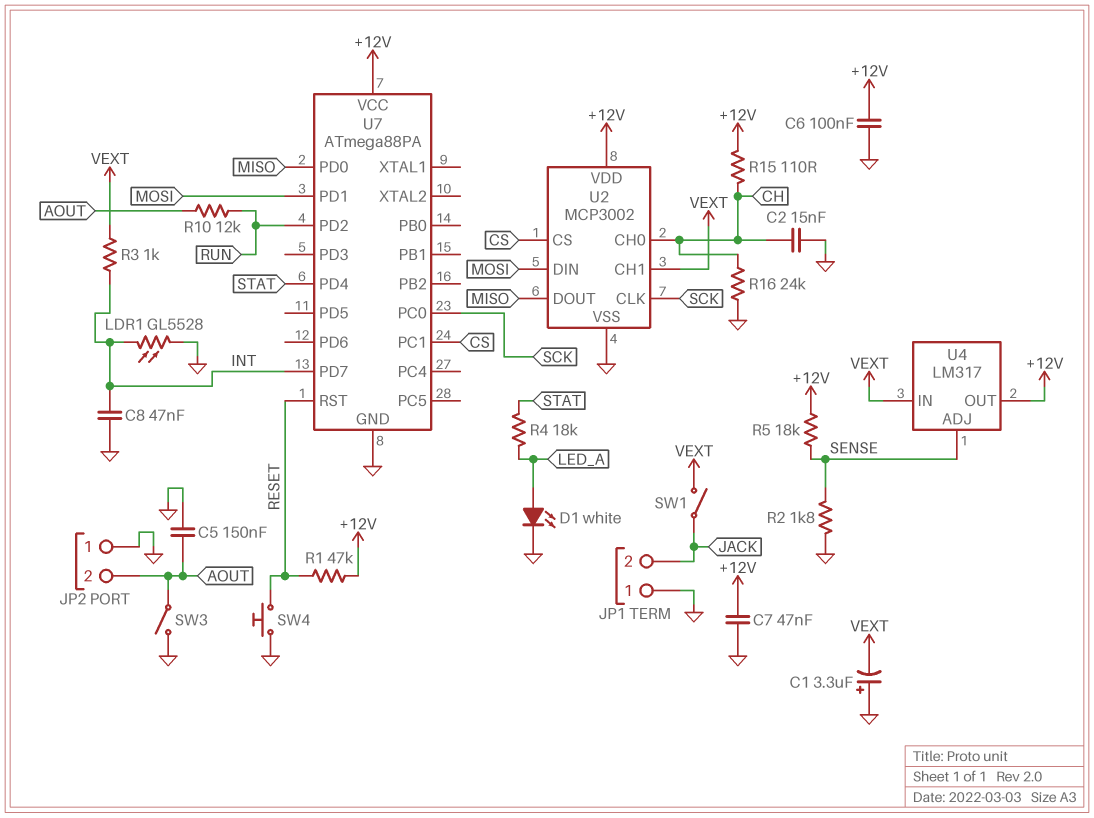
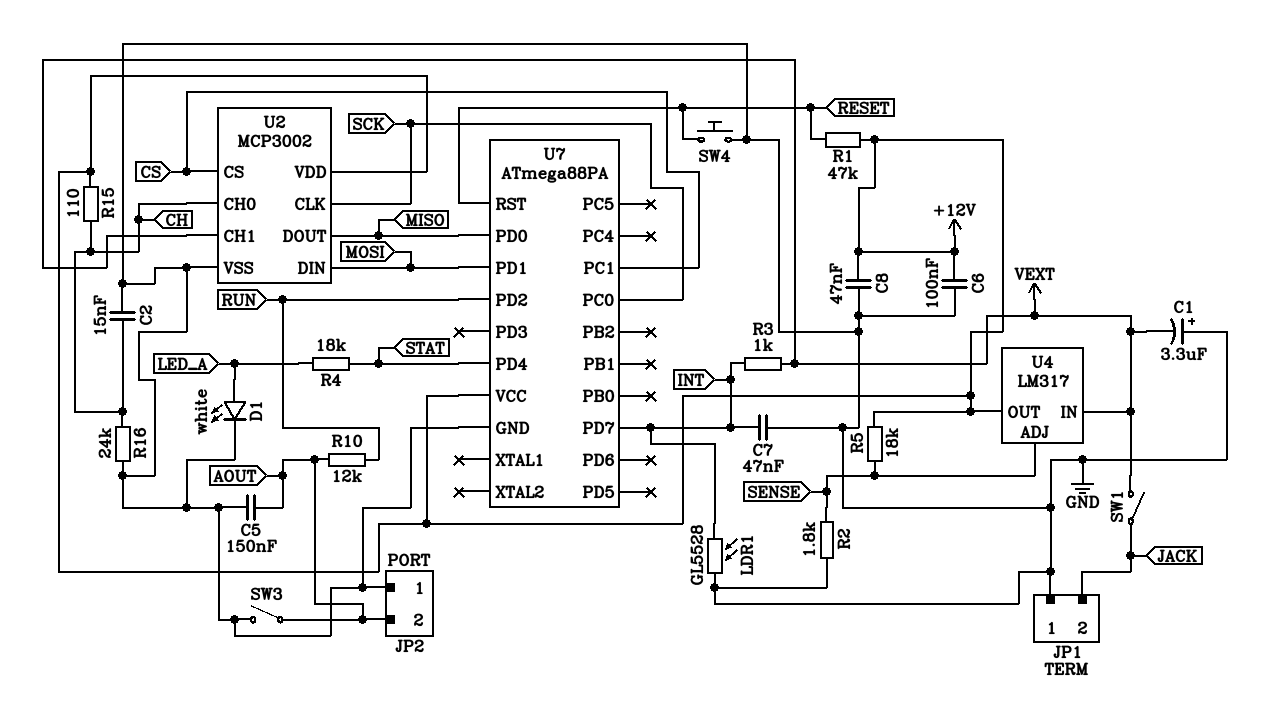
C7: 47nF (+12V, GND) -> 47nF (GND, INT)
C8: 47nF (GND, INT) -> 47nF (+12V, GND)

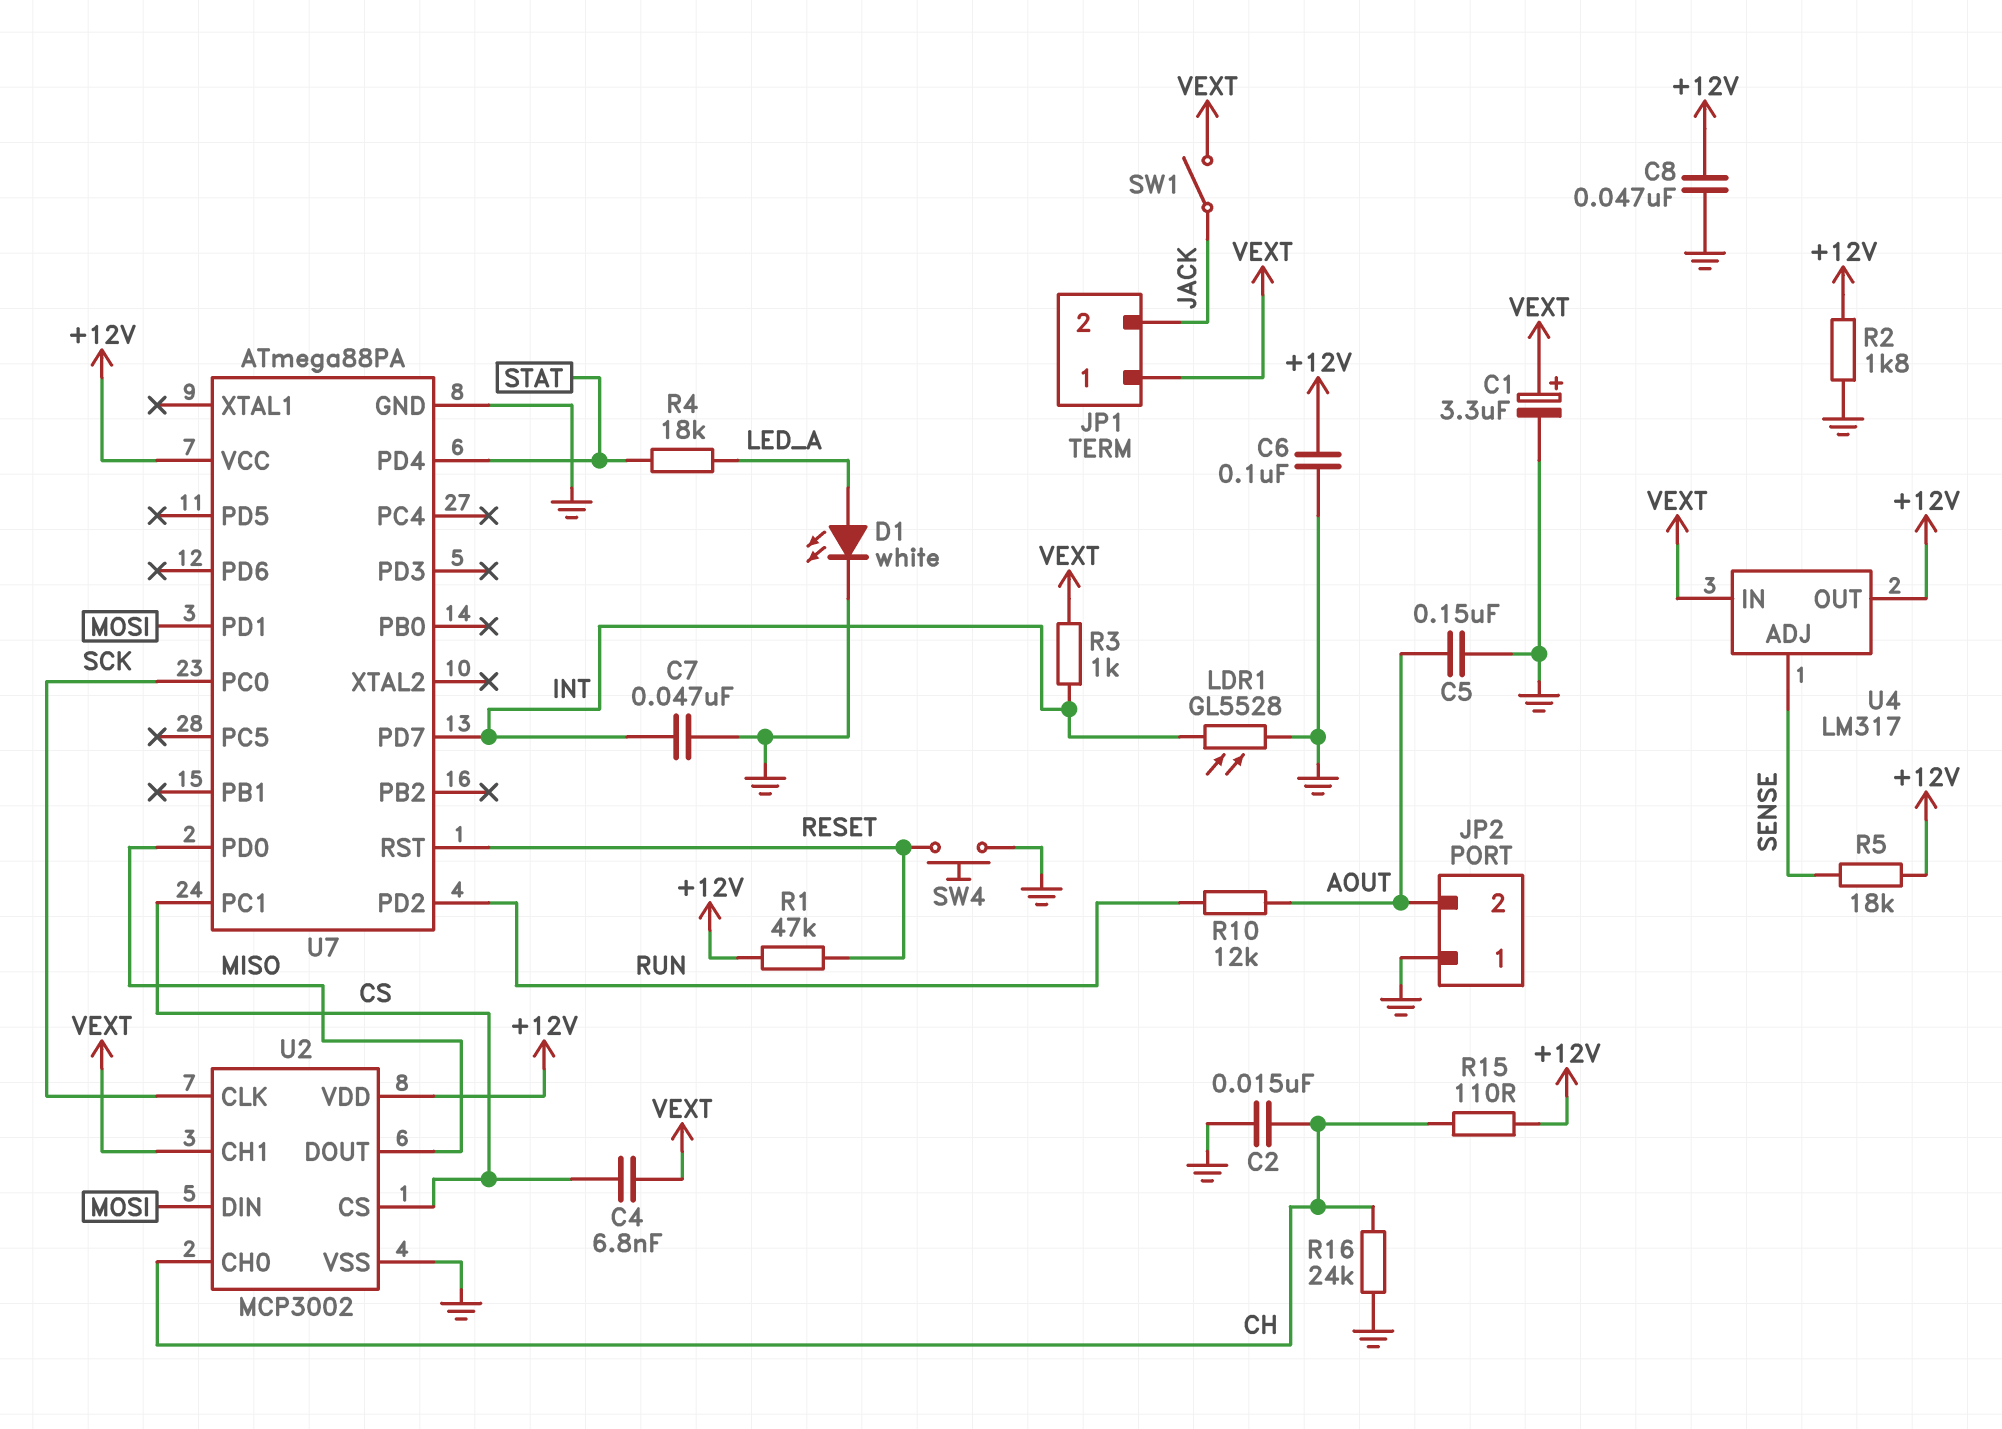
C1: 3.3uF (plus GND, minus VEXT) -> 3.3uF (plus VEXT, minus GND)
C4: none -> 6.8nF (CS, VEXT)
JP1 pin 1: GND -> VEXT
R2: 1.8k (GND, SENSE) -> 1.8k (+12V, GND)
SW3: switch (AOUT, GND) -> none

